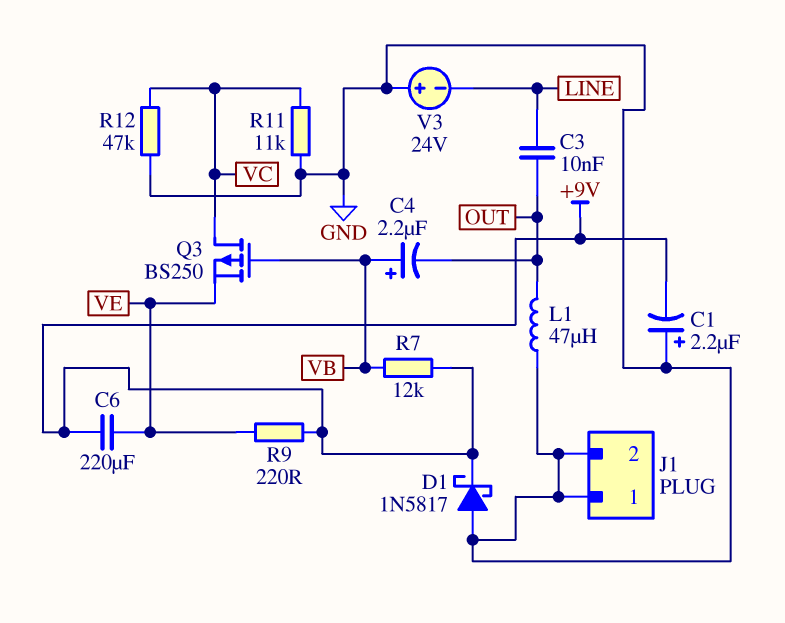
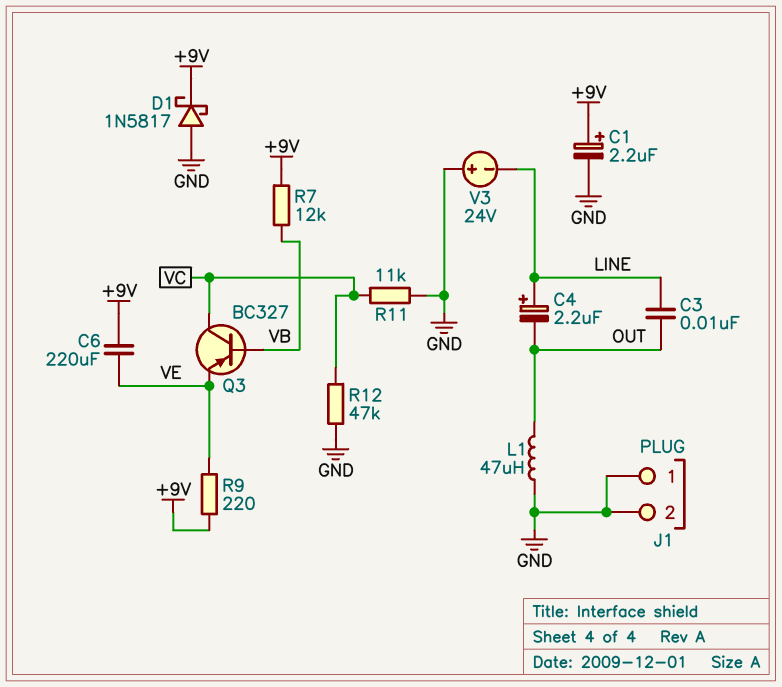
C1: 2.2uF (plus GND, minus +9V) -> 2.2uF (plus +9V, minus GND)
C4: 2.2uF (plus VB, minus OUT) -> 2.2uF (plus LINE, minus OUT)
Q3: PMOS BS250 (G VB, D VC, S VE) -> PNP BC327 (B VB, C VC, E VE)

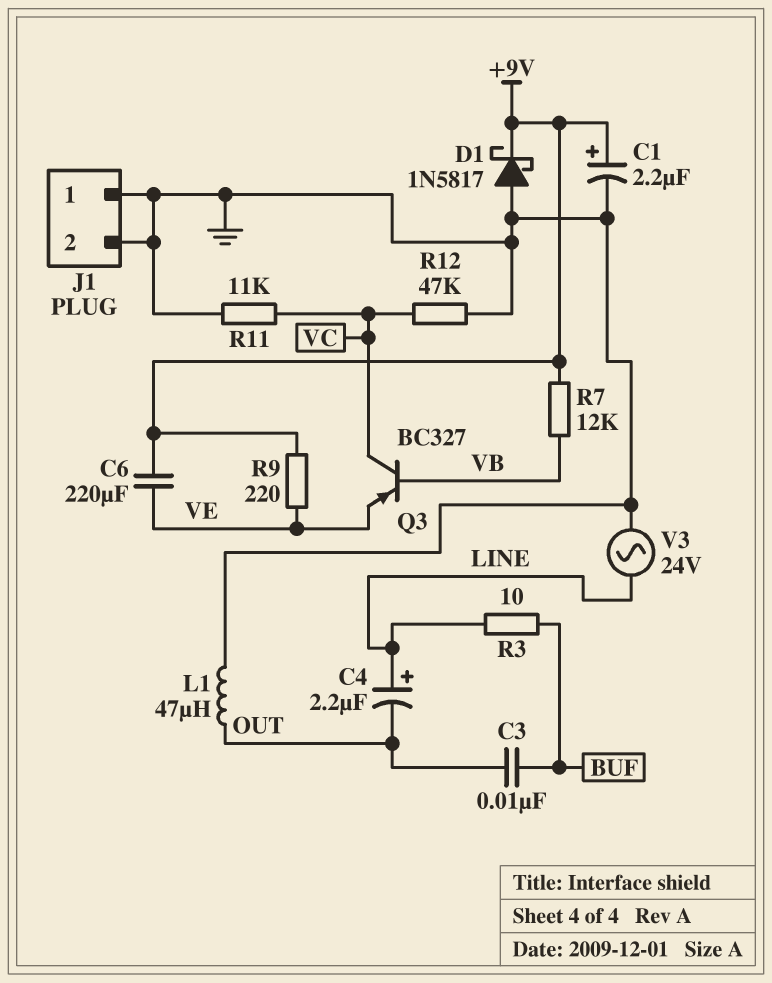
C3: 10nF (LINE, OUT) -> 10nF (BUF, OUT)
R3: none -> 10 (BUF, LINE)
V3: 24V (plus GND, minus LINE) -> AC 24V (GND, LINE)

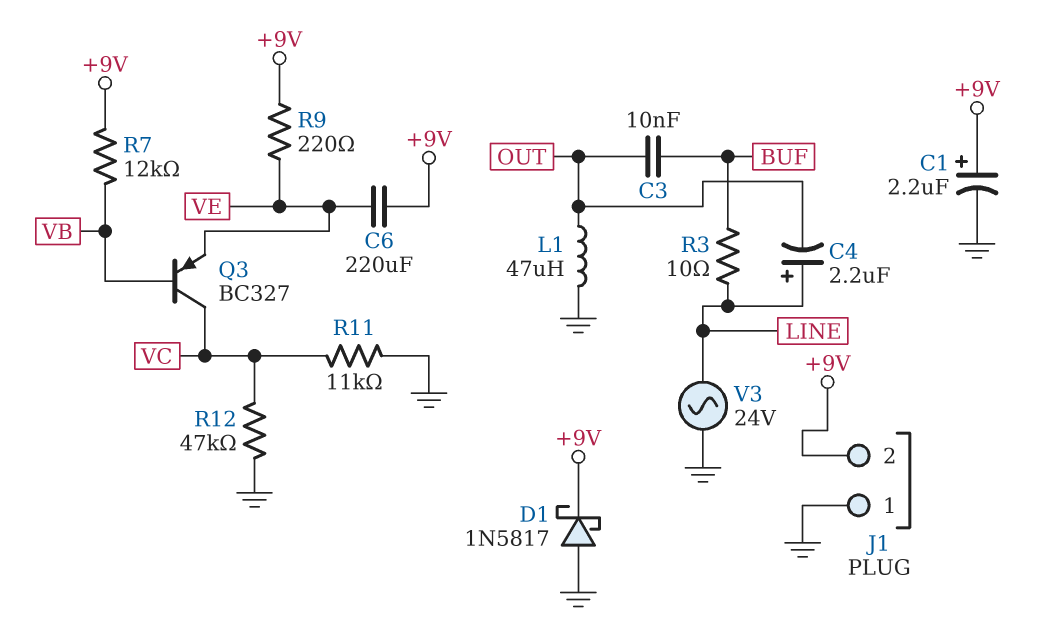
J1 pin 2: GND -> +9V

